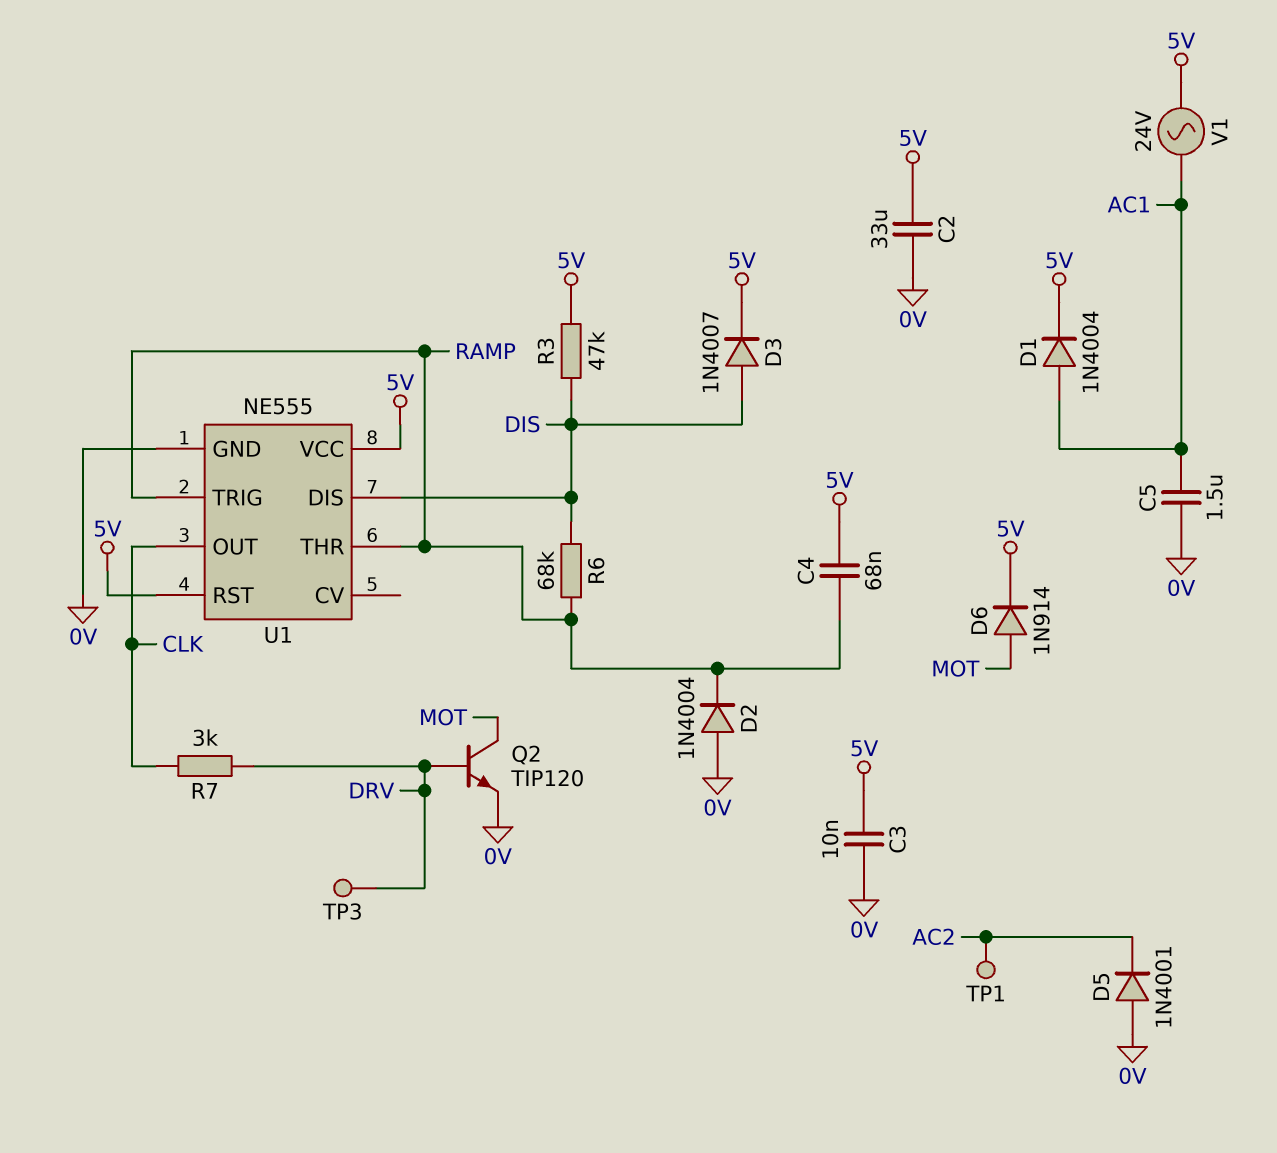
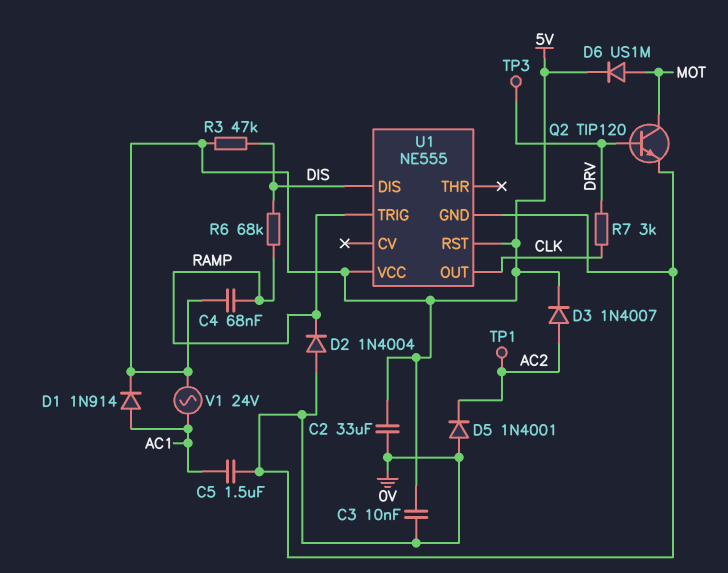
D1: diode 1N4004 (A AC1, K 5V) -> diode 1N914 (A AC1, K 5V)
D3: diode 1N4007 (A DIS, K 5V) -> diode 1N4007 (A AC2, K 5V)
D6: diode 1N914 (A MOT, K 5V) -> diode US1M (A MOT, K 5V)
U1 pin THR: RAMP -> none

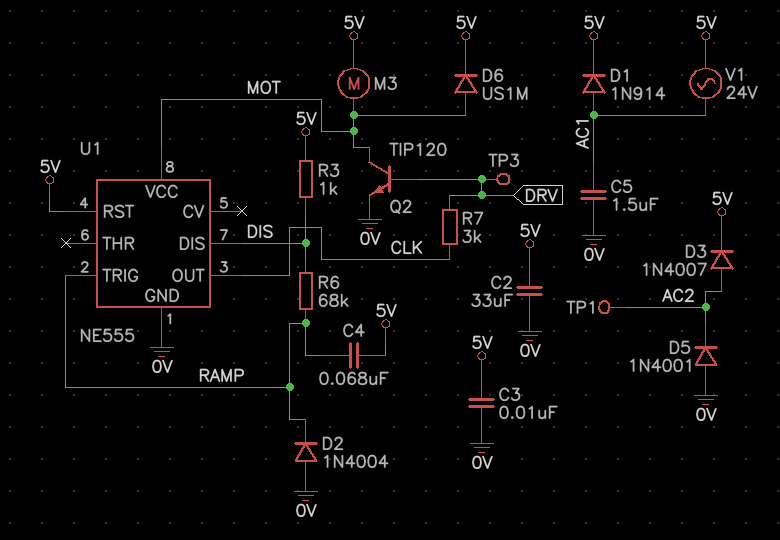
M3: none -> motor (5V, MOT)
R3: 47k (5V, DIS) -> 1k (5V, DIS)
U1 pin VCC: 5V -> MOT

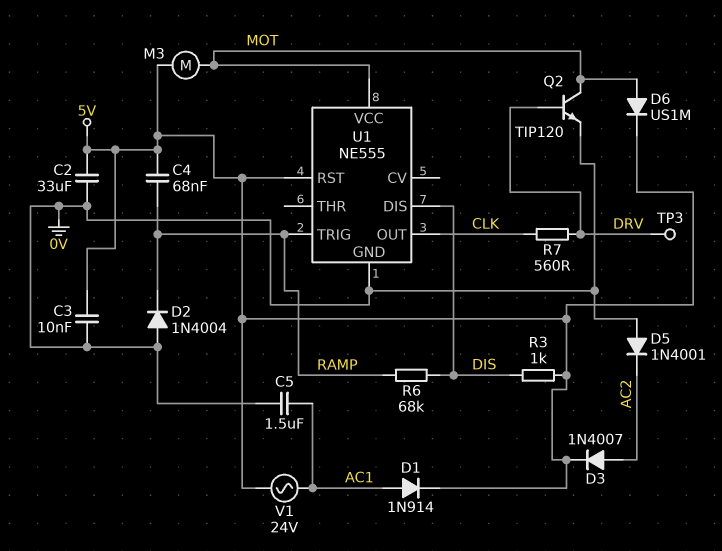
R7: 3k (CLK, DRV) -> 560 (CLK, DRV)
TP1: test point (AC2) -> none

